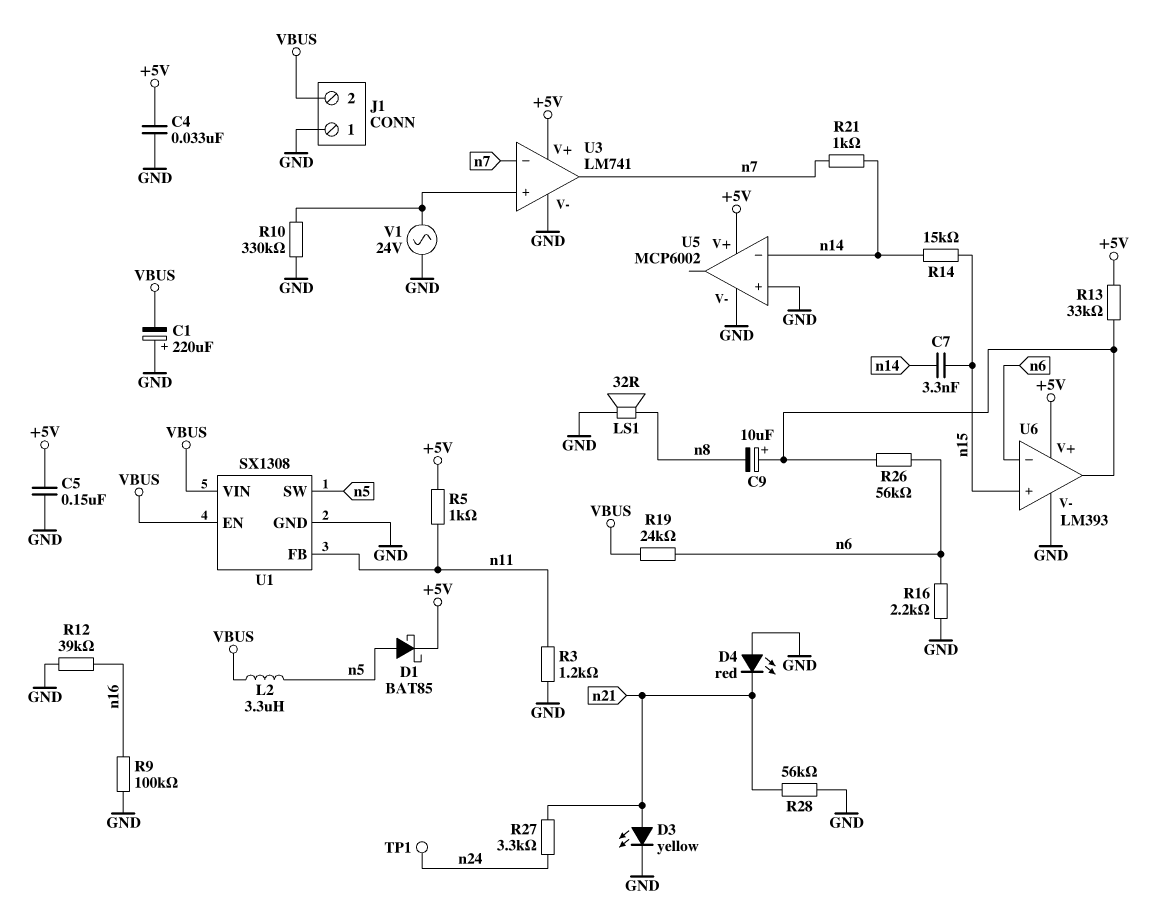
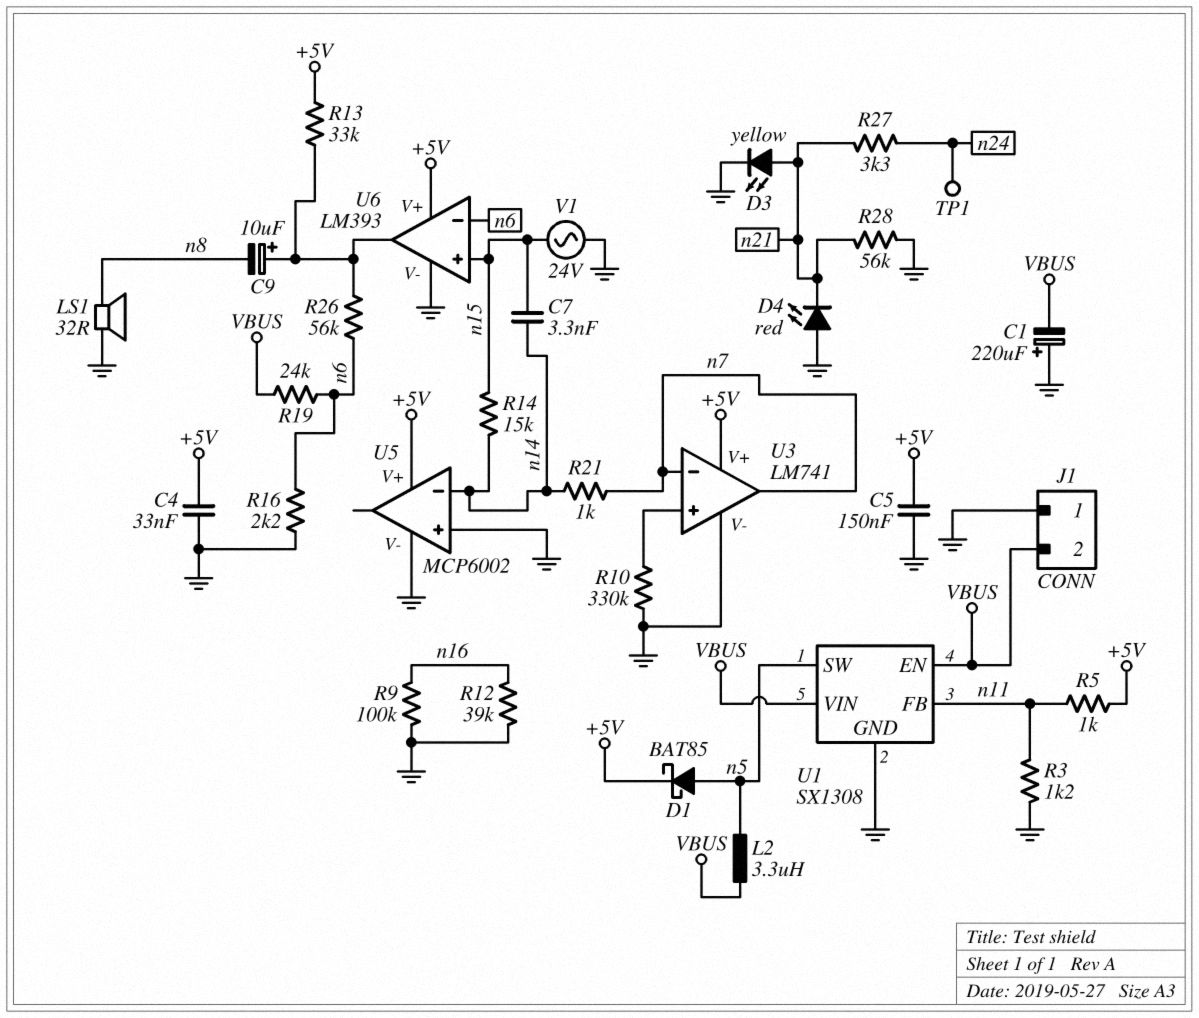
V1: AC 24V (GND, U3/in+) -> AC 24V (GND, n15)

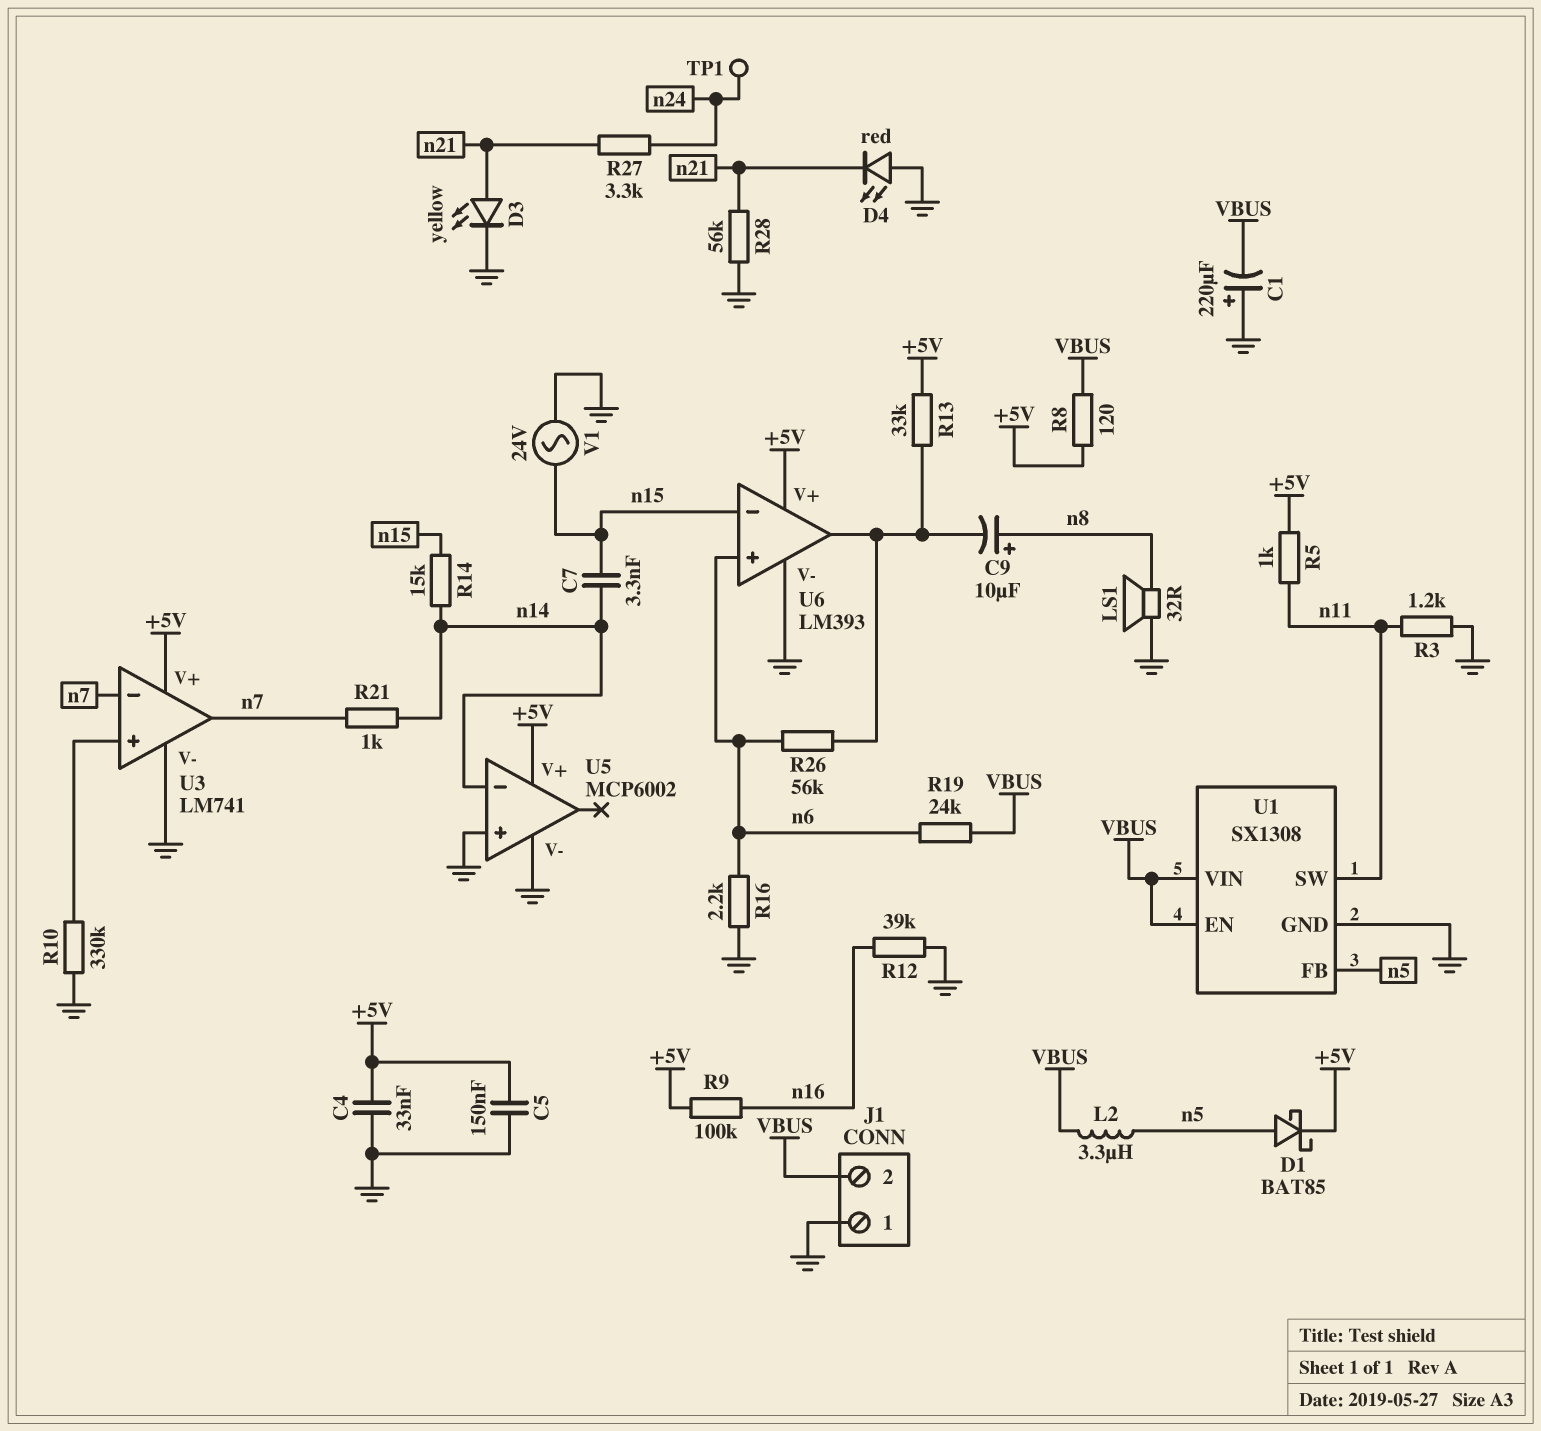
C9: 10uF (plus U6/out, minus n8) -> 10uF (plus n8, minus U6/out)
R8: none -> 120 (+5V, VBUS)
R9: 100k (GND, n16) -> 100k (+5V, n16)
U1 pin FB: n11 -> n5
U1 pin SW: n5 -> n11
U6 pin in+: n15 -> n6
U6 pin in-: n6 -> n15

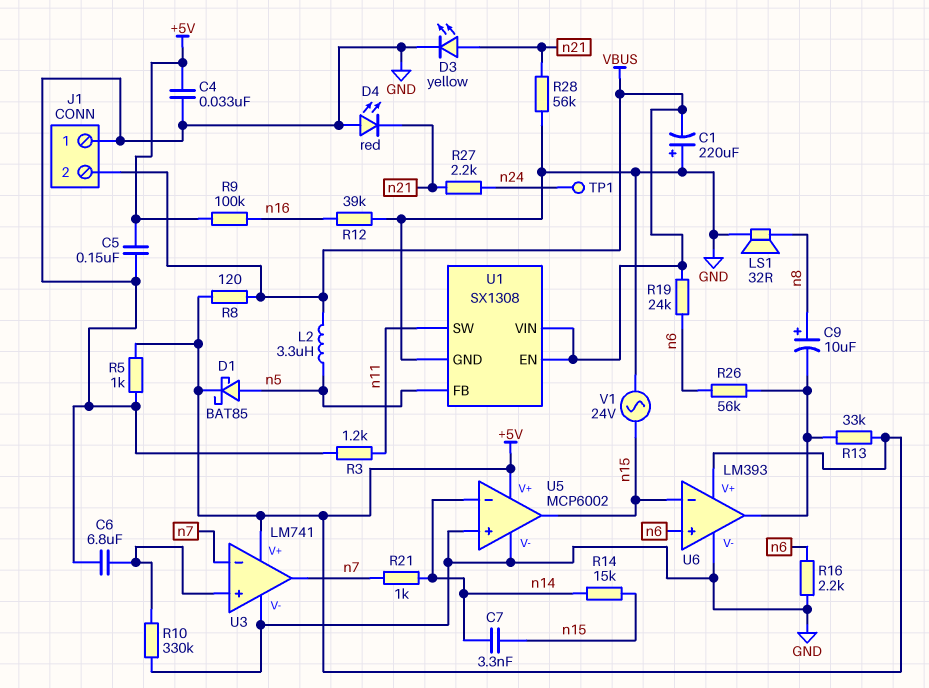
C6: none -> 6.8uF (GND, U3/in+)
R5: 1k (+5V, n11) -> 1k (+5V, GND)
R27: 3.3k (n21, n24) -> 2.2k (n21, n24)
U5 pin out: none -> n15

